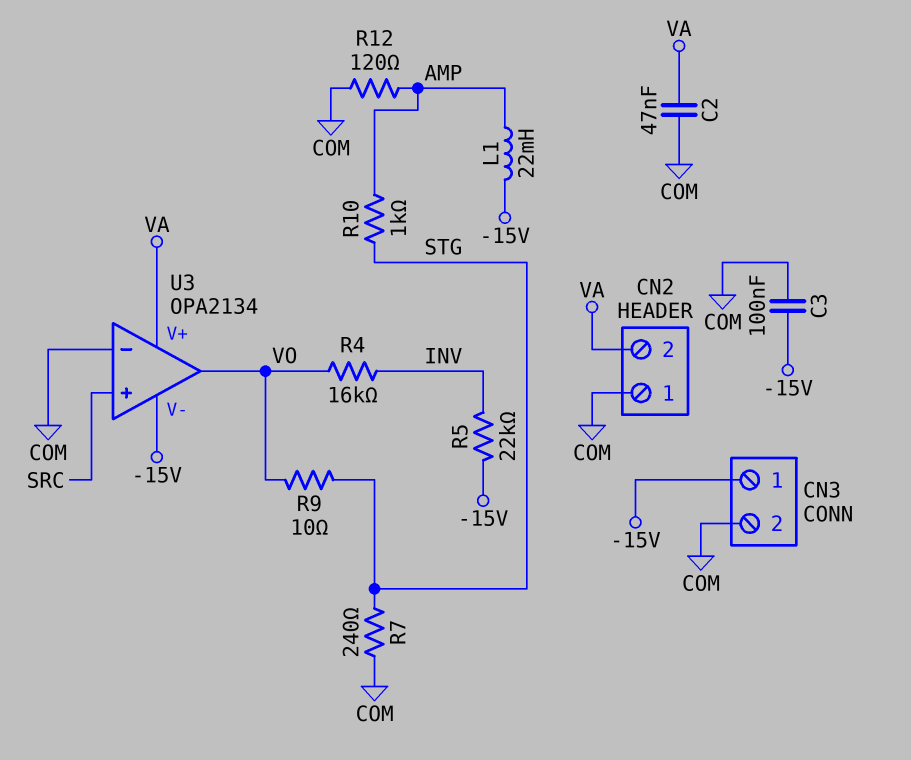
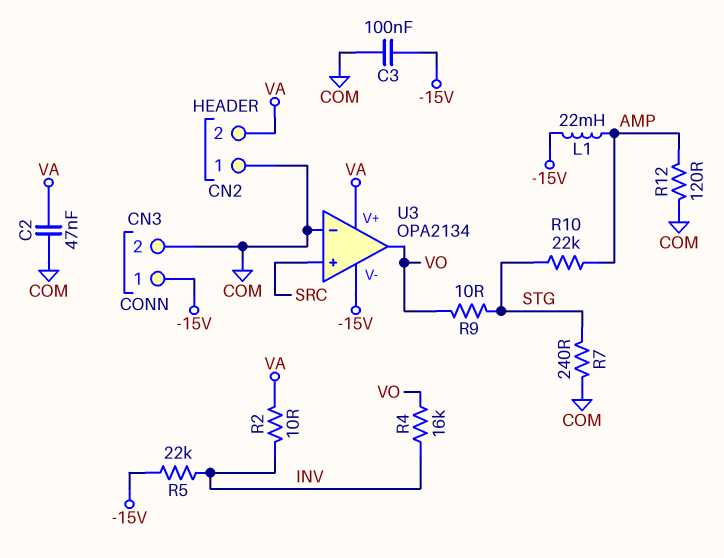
R2: none -> 10 (INV, VA)
R10: 1k (AMP, STG) -> 22k (AMP, STG)

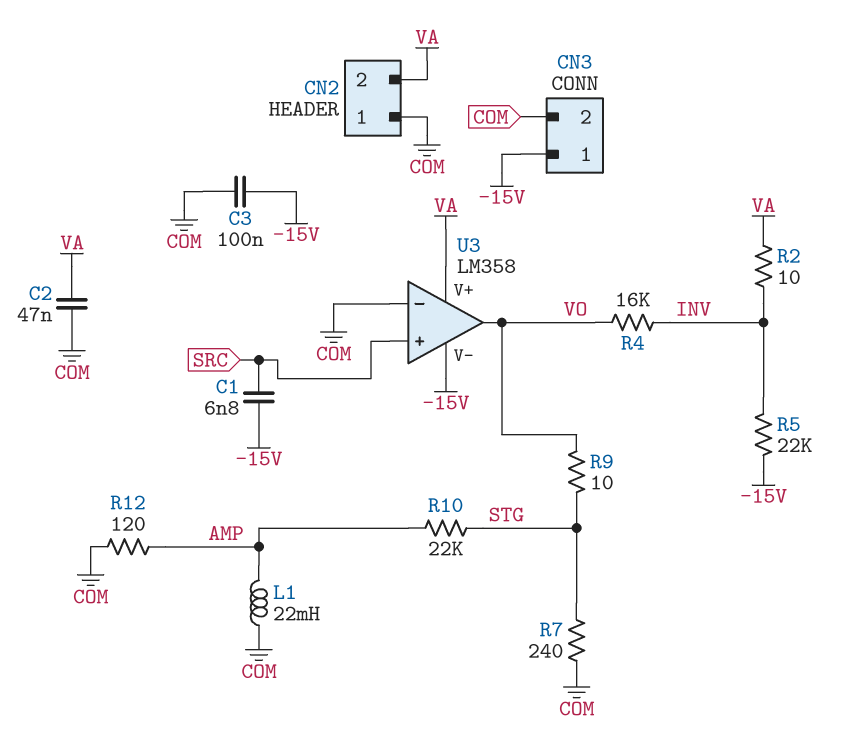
C1: none -> 6.8nF (-15V, SRC)
L1: 22mH (-15V, AMP) -> 22mH (AMP, COM)
U3: OPA2134 -> LM358

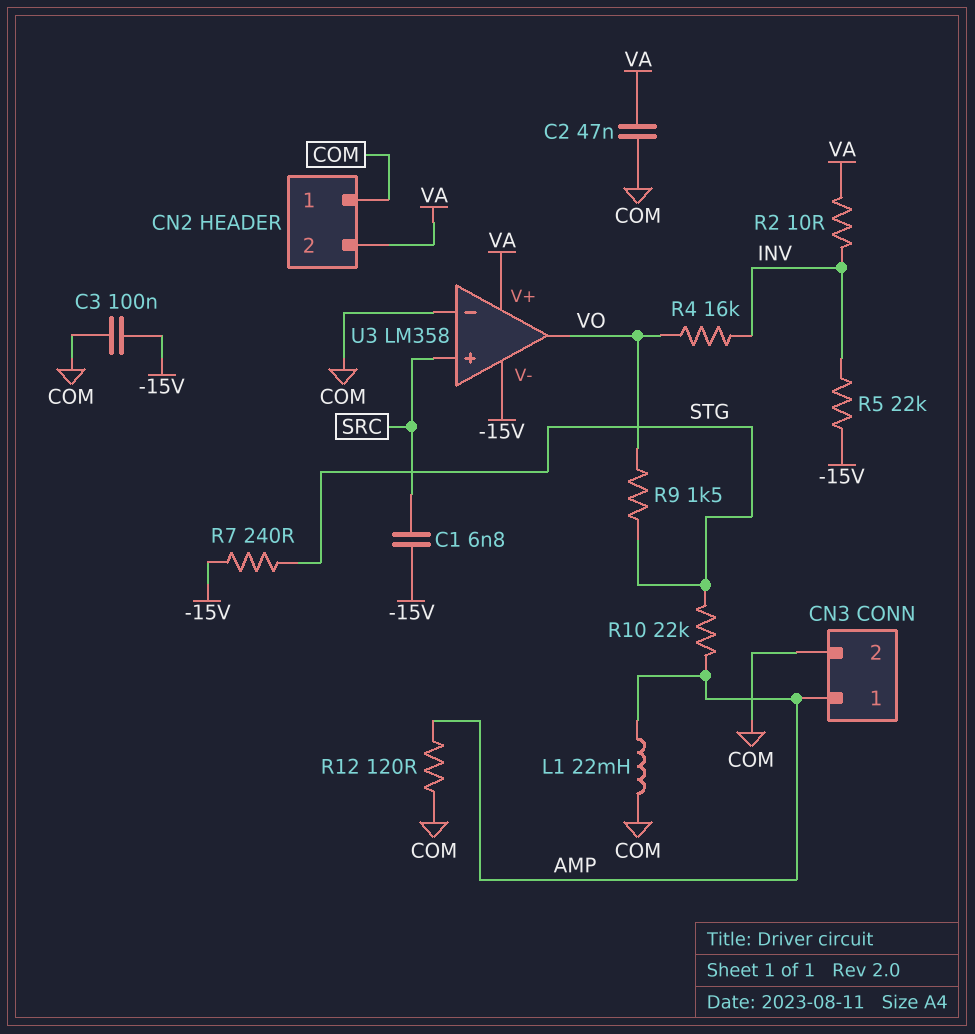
CN3 pin 1: -15V -> AMP
R7: 240 (COM, STG) -> 240 (-15V, STG)
R9: 10 (STG, VO) -> 1.5k (STG, VO)

